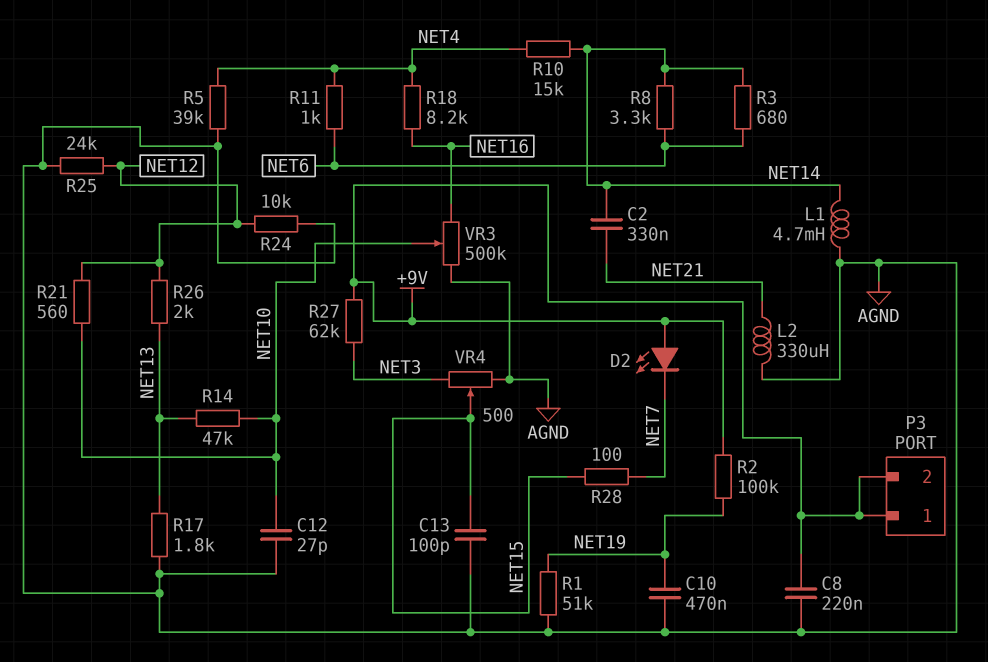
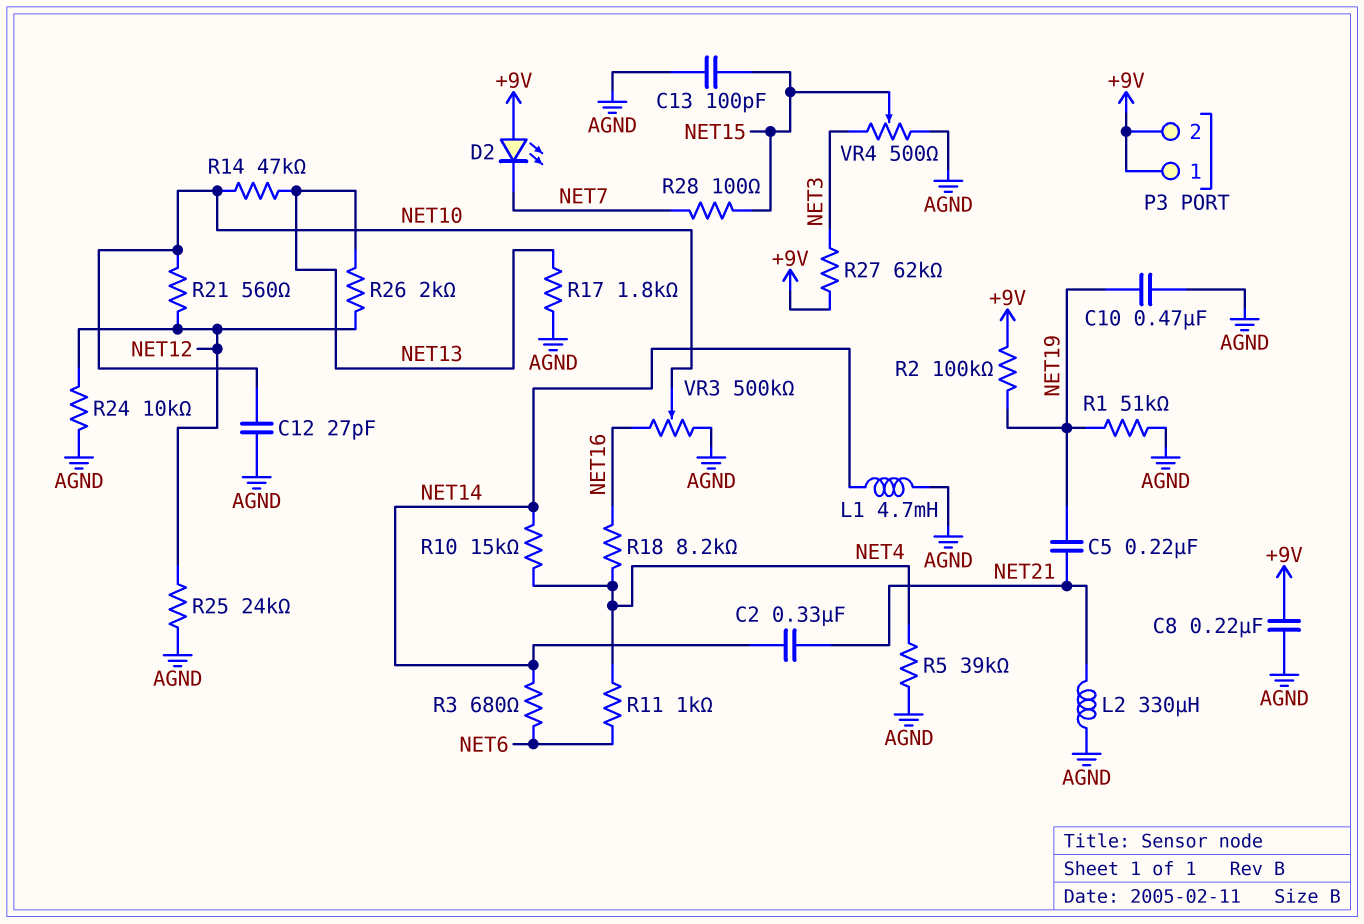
C5: none -> 220nF (NET19, NET21)
R8: 3.3k (NET6, NET14) -> none

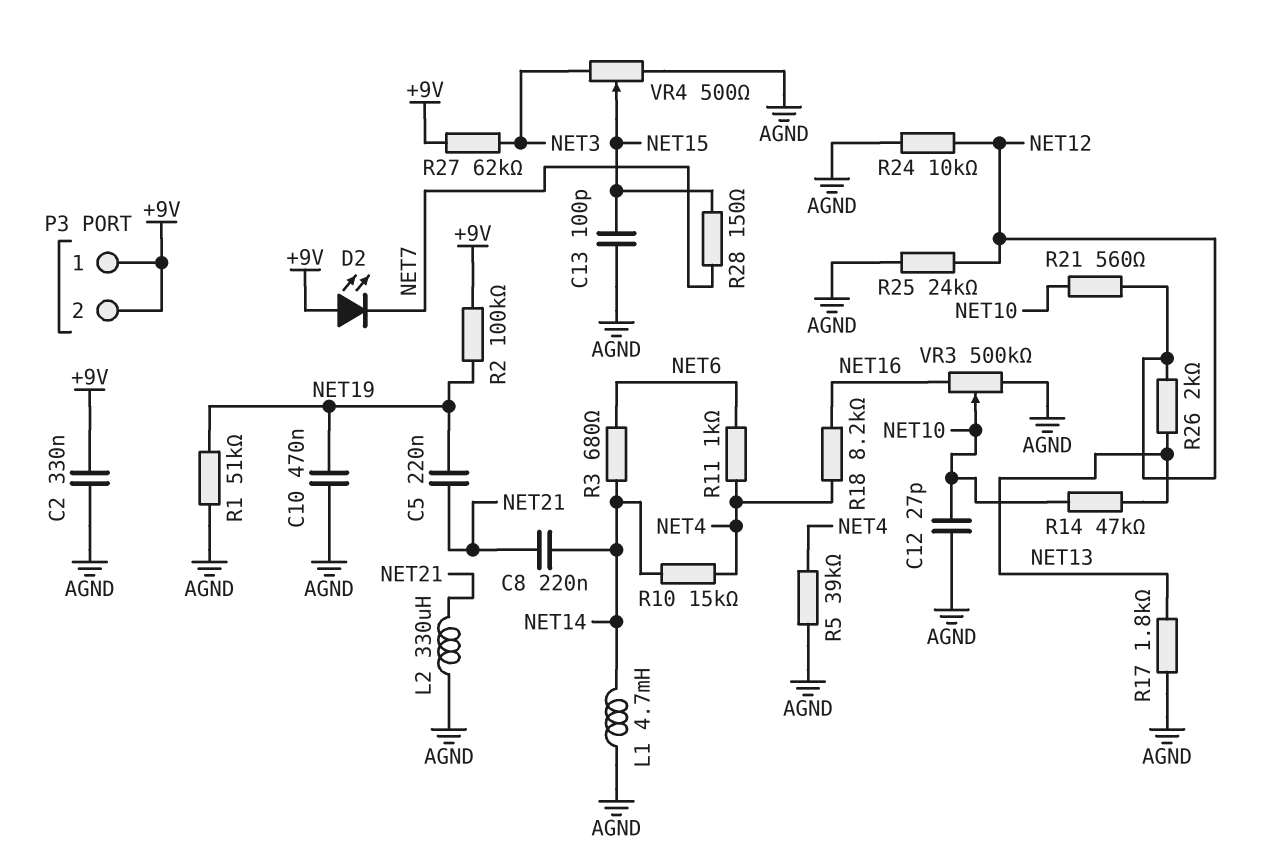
C2: 330nF (NET14, NET21) -> 330nF (+9V, AGND)
C8: 220nF (+9V, AGND) -> 220nF (NET14, NET21)
R28: 100 (NET7, NET15) -> 150 (NET7, NET15)

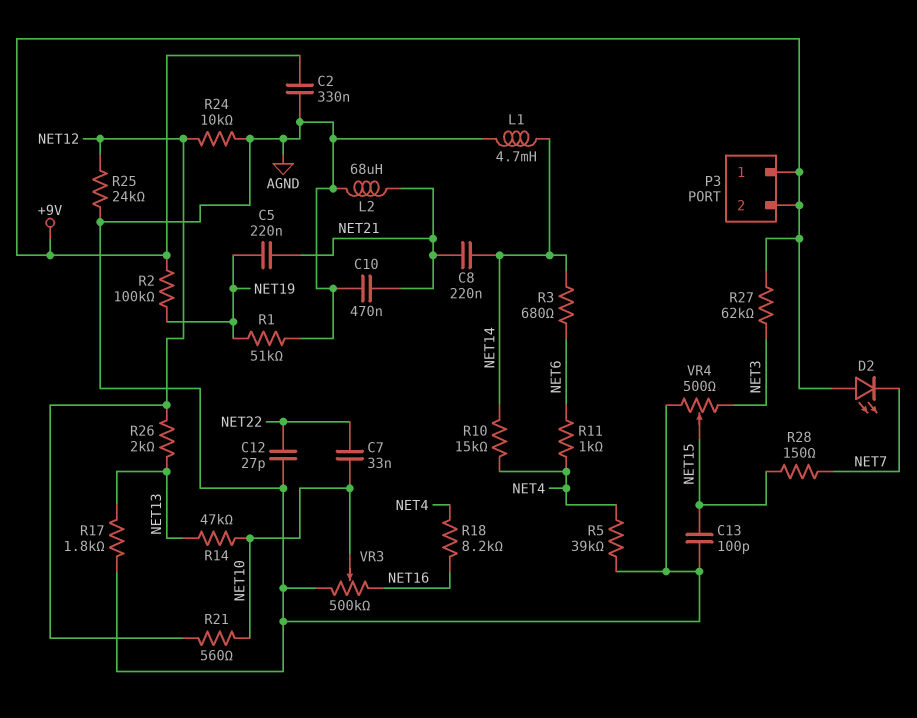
C7: none -> 33nF (NET10, NET22)
C10: 470nF (AGND, NET19) -> 470nF (AGND, NET21)
C12: 27pF (AGND, NET10) -> 27pF (AGND, NET22)
L2: 330uH (AGND, NET21) -> 68uH (AGND, NET21)

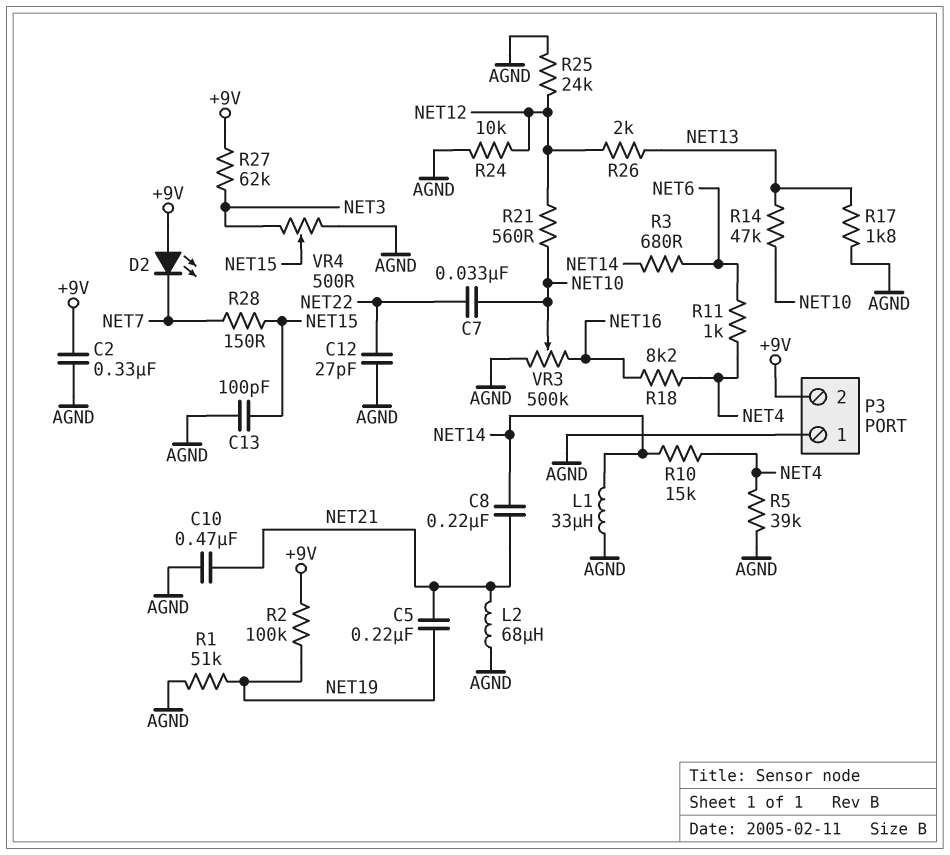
L1: 4.7mH (AGND, NET14) -> 33uH (AGND, NET14)
P3 pin 1: +9V -> AGND

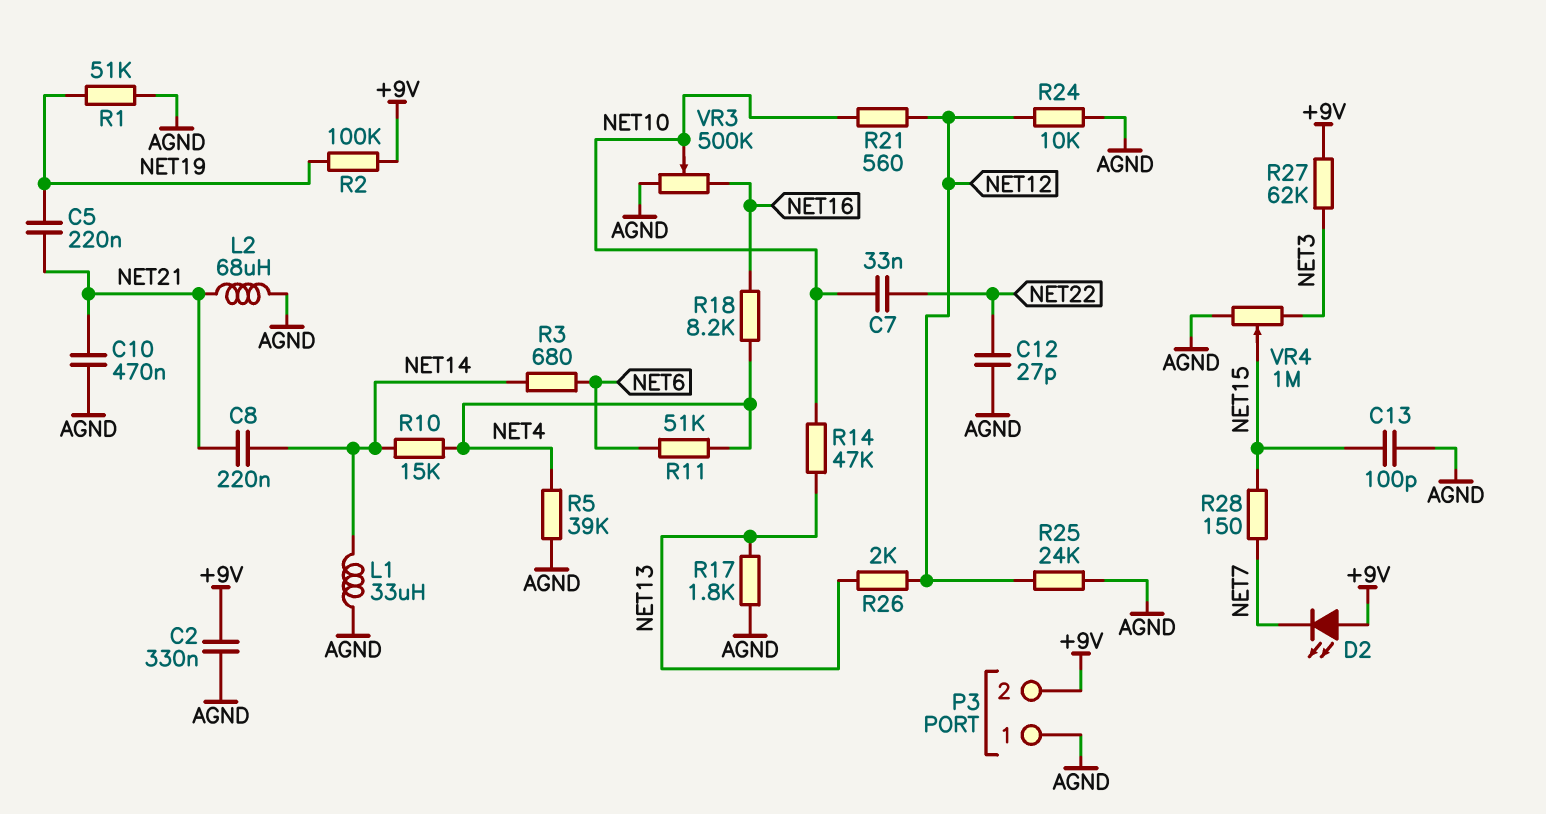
R11: 1k (NET4, NET6) -> 51k (NET4, NET6)
VR4: 500 (AGND, NET3, wiper NET15) -> 1M (AGND, NET3, wiper NET15)

